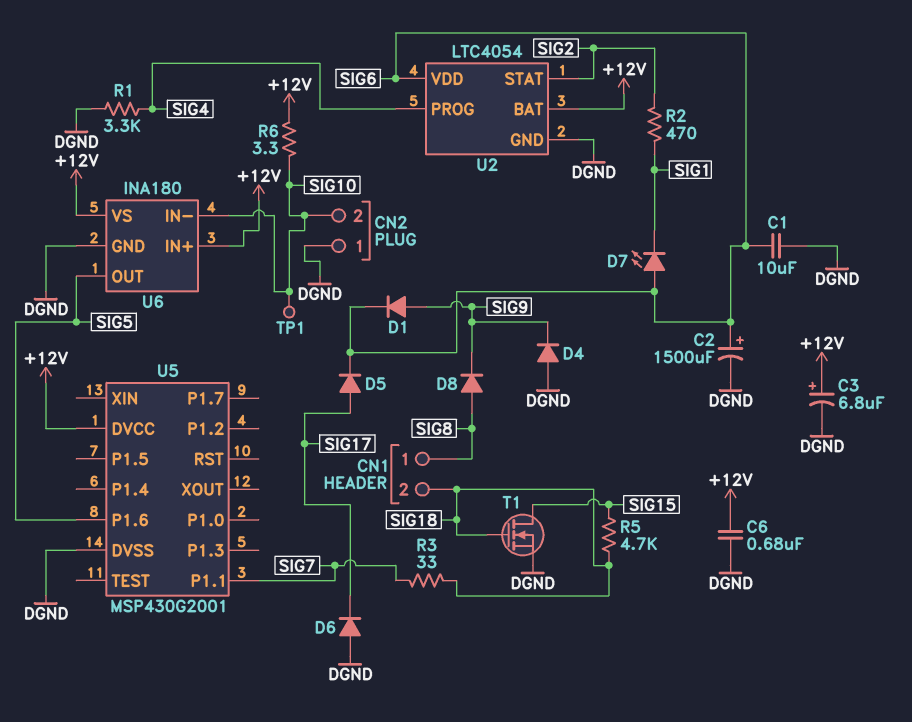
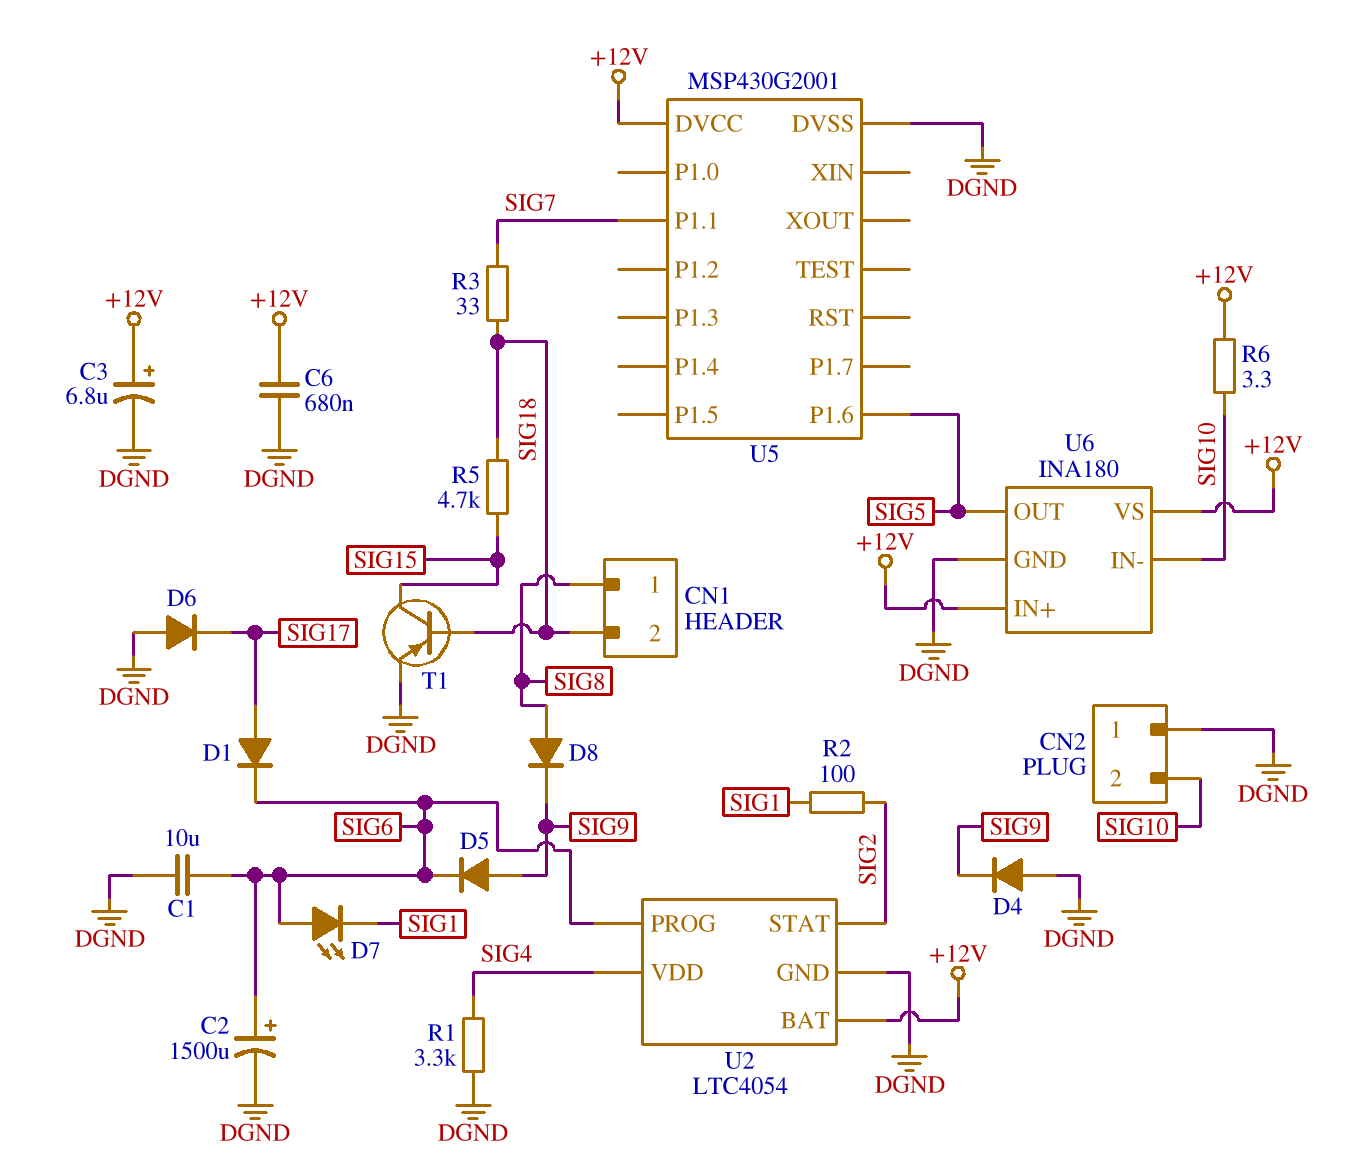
D1: diode (A SIG9, K SIG6) -> diode (A SIG17, K SIG6)
D5: diode (A SIG17, K SIG6) -> diode (A SIG9, K SIG6)
R2: 470 (SIG1, SIG2) -> 100 (SIG1, SIG2)
T1: NMOS (G SIG18, D SIG15, S DGND) -> PNP (B SIG18, C SIG15, E DGND)
TP1: test point (SIG10) -> none
U2 pin PROG: SIG4 -> SIG6
U2 pin VDD: SIG6 -> SIG4

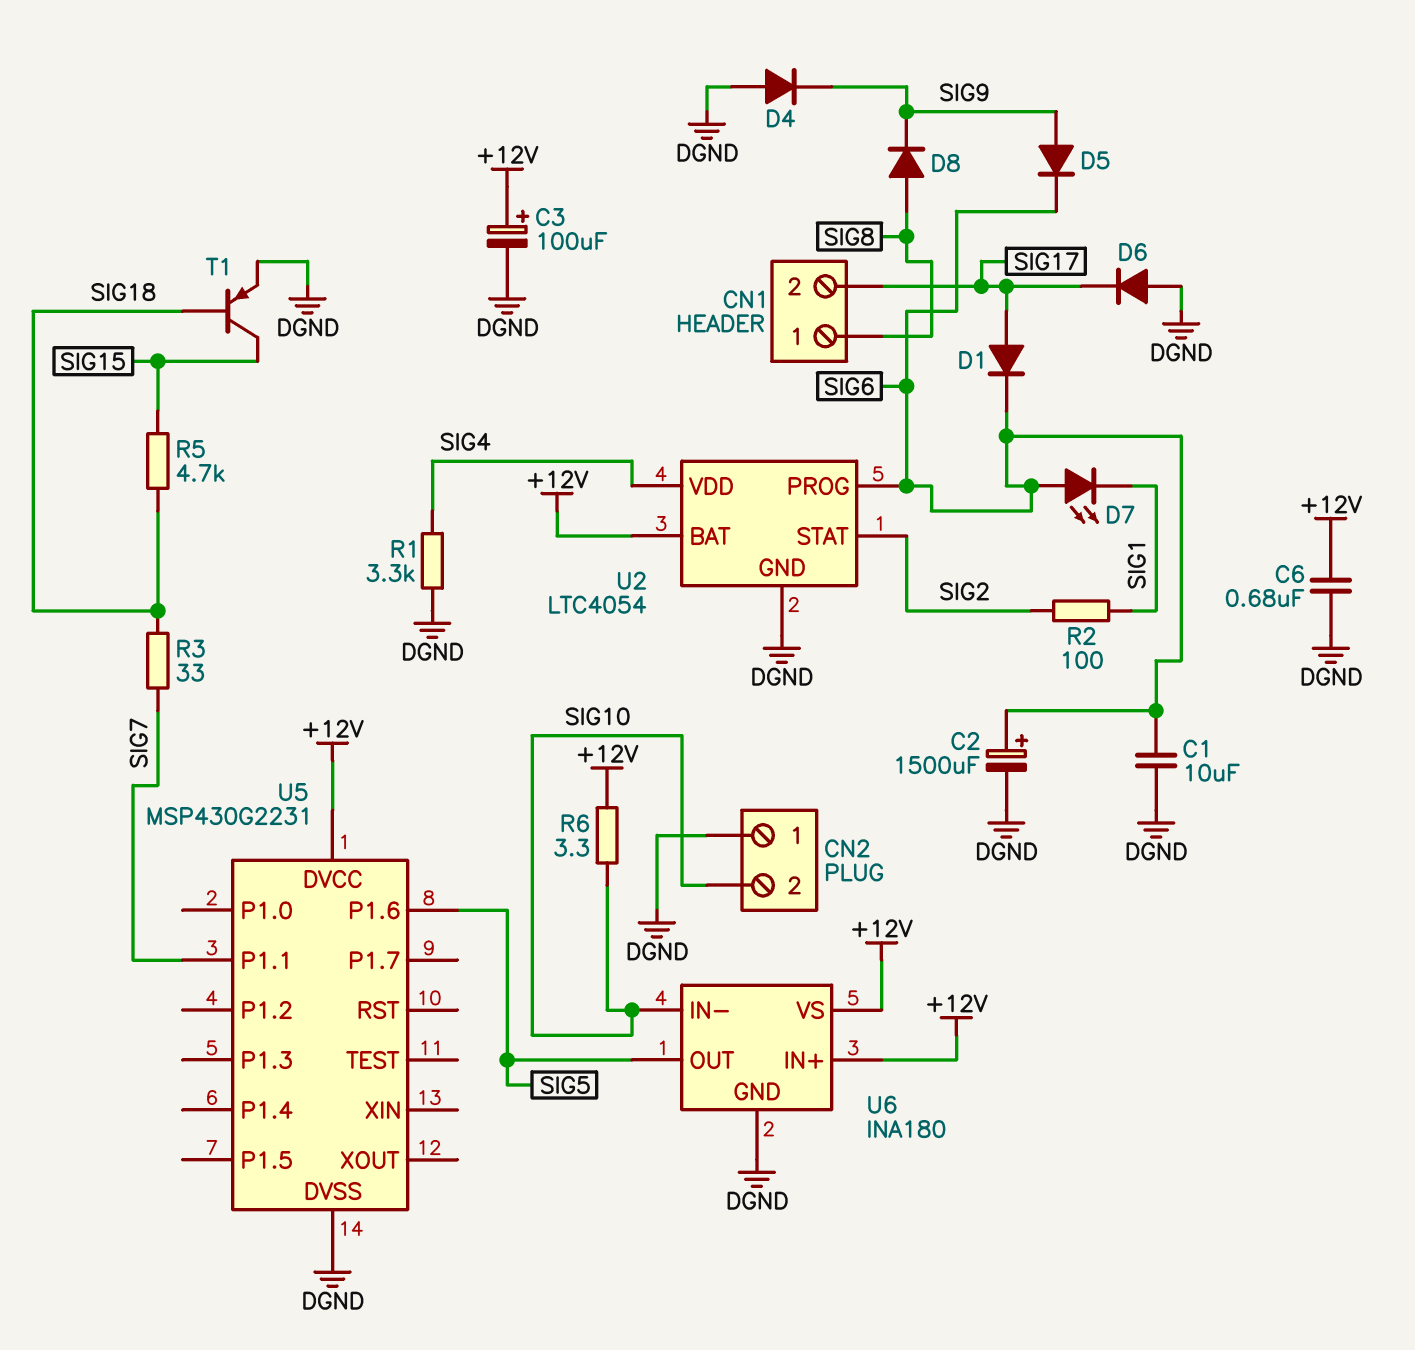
C3: 6.8uF (plus +12V, minus DGND) -> 100uF (plus +12V, minus DGND)
CN1 pin 2: SIG18 -> SIG17
U5: MSP430G2001 -> MSP430G2231

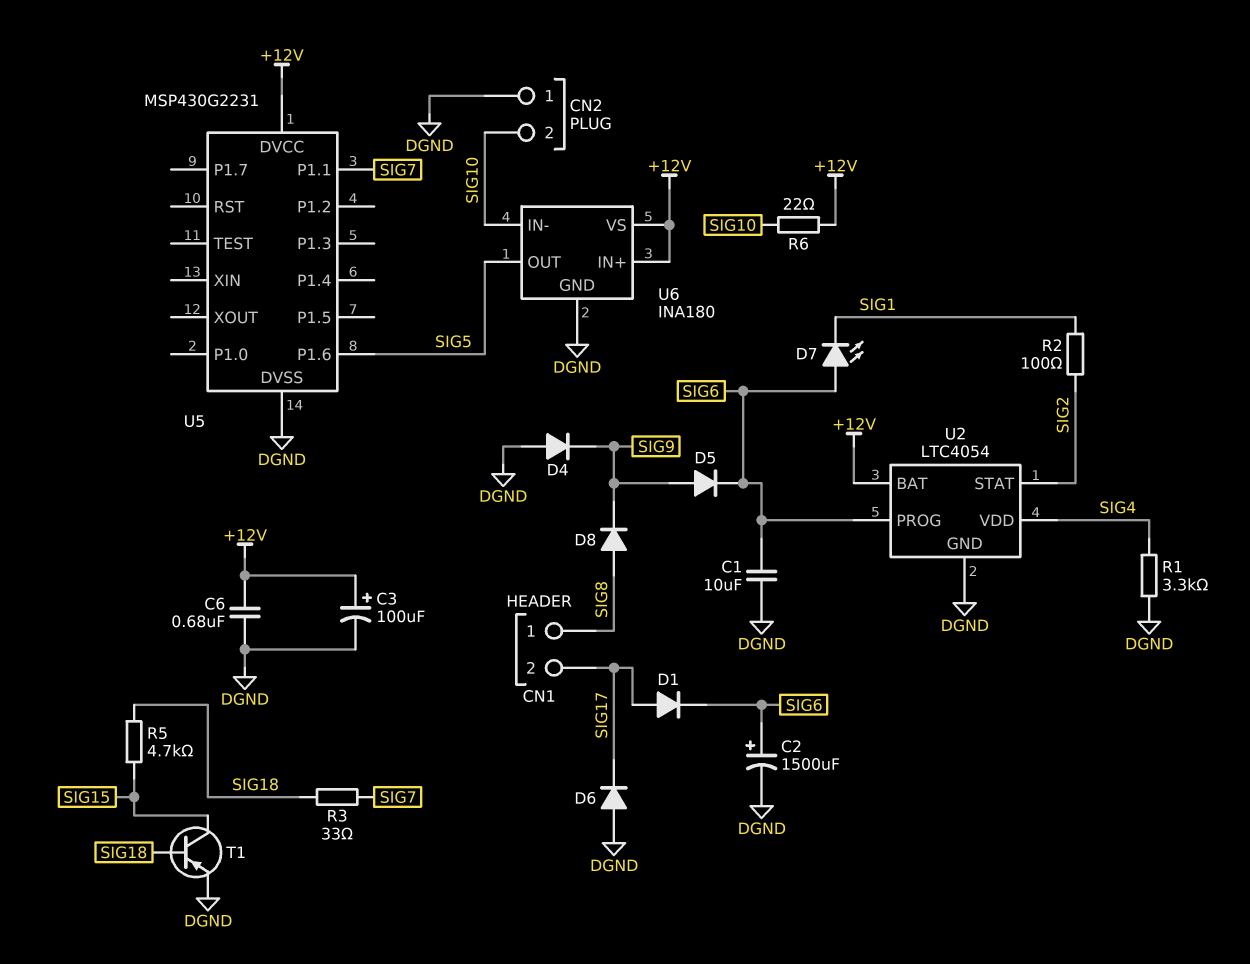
R6: 3.3 (+12V, SIG10) -> 22 (+12V, SIG10)

